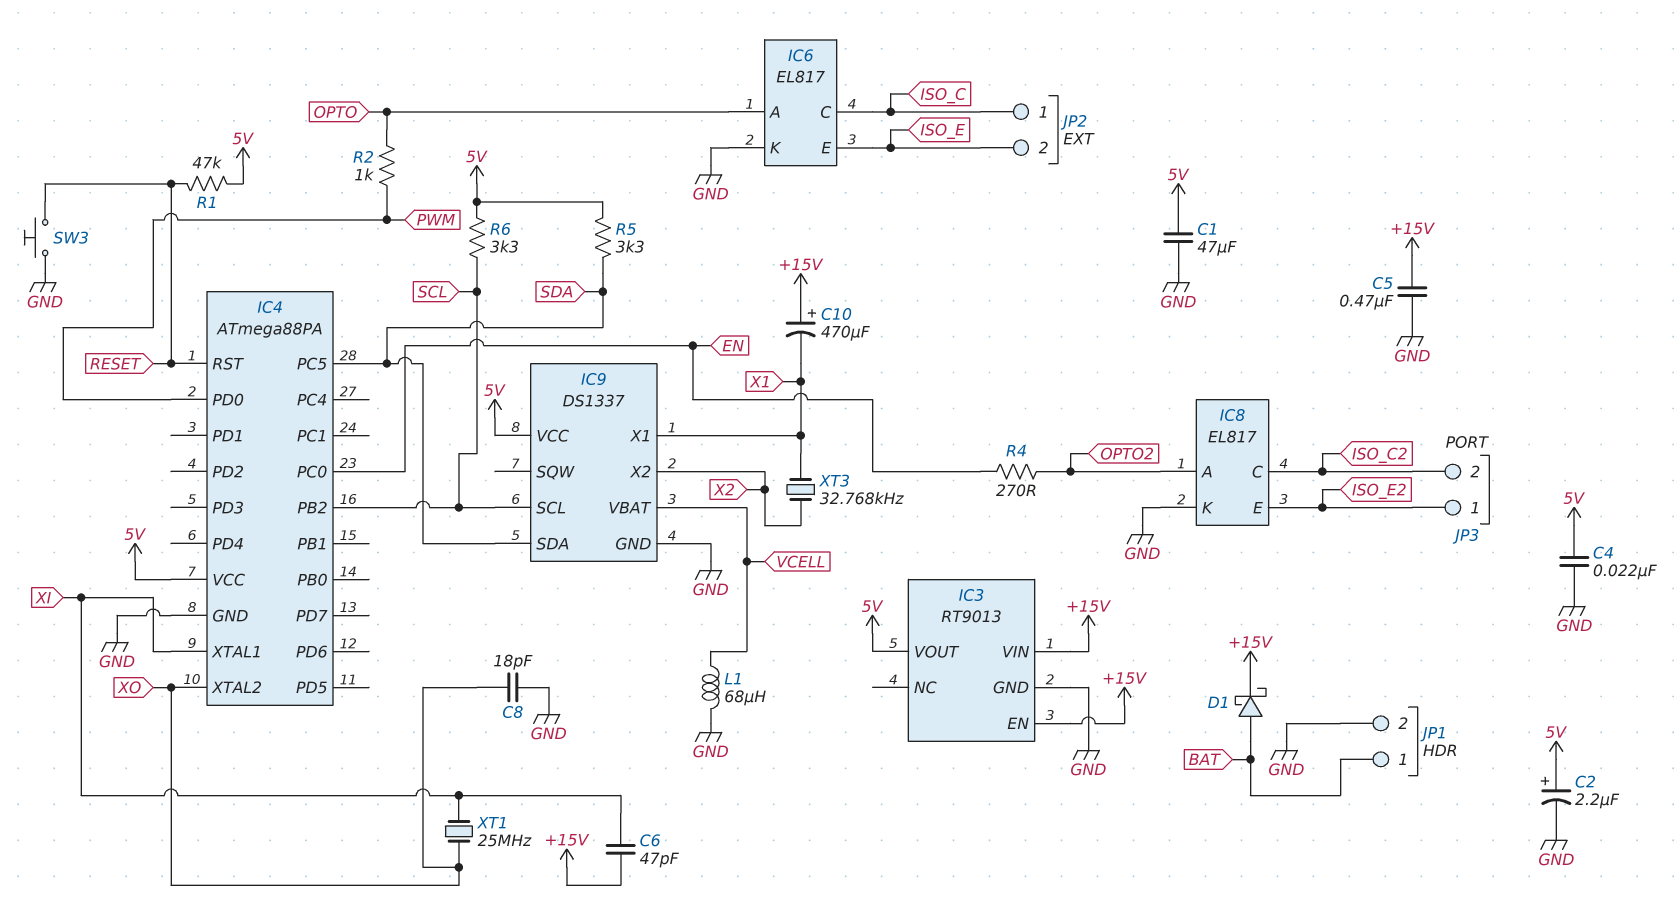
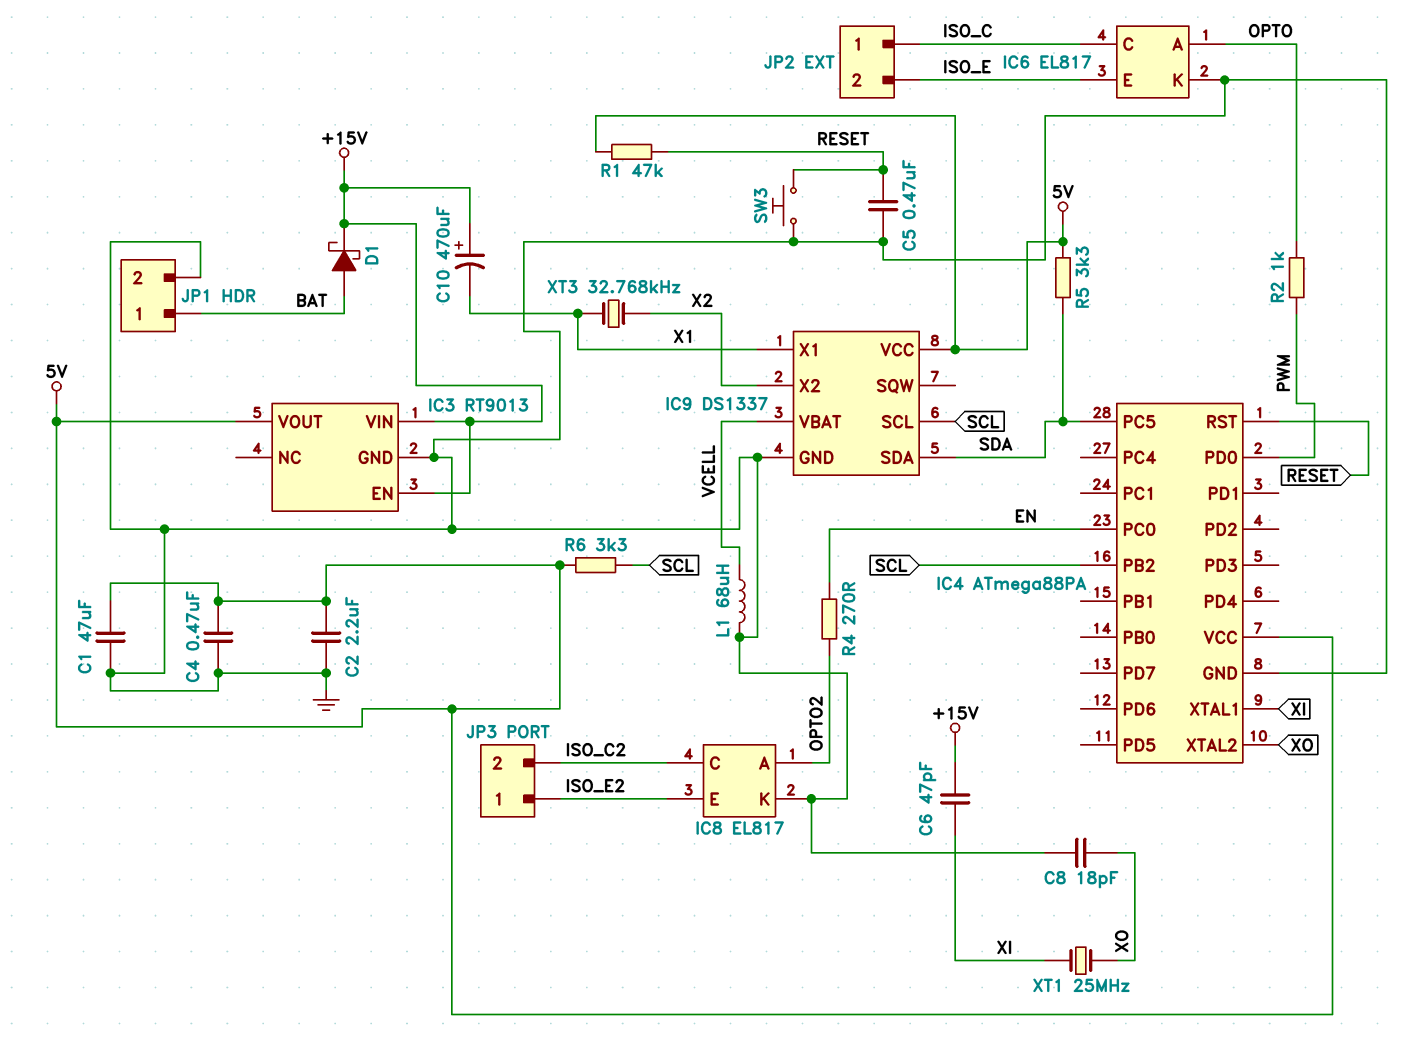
C2: 2.2uF (plus 5V, minus GND) -> 2.2uF (5V, GND)
C4: 22nF (5V, GND) -> 470nF (5V, GND)
C5: 470nF (+15V, GND) -> 470nF (GND, RESET)

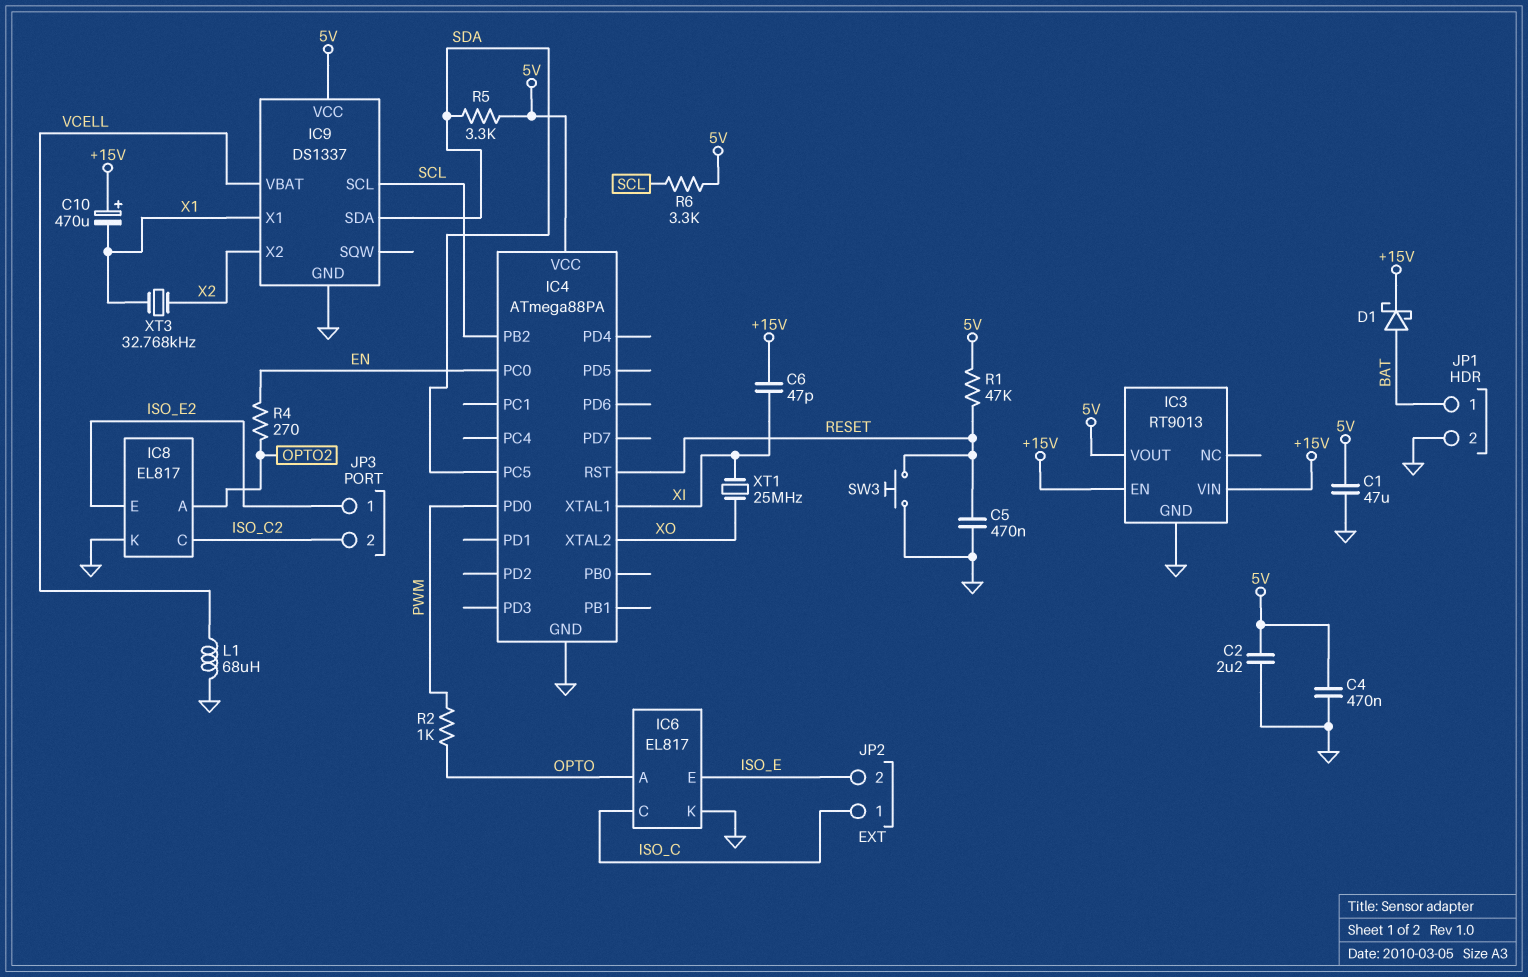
C8: 18pF (GND, XO) -> none

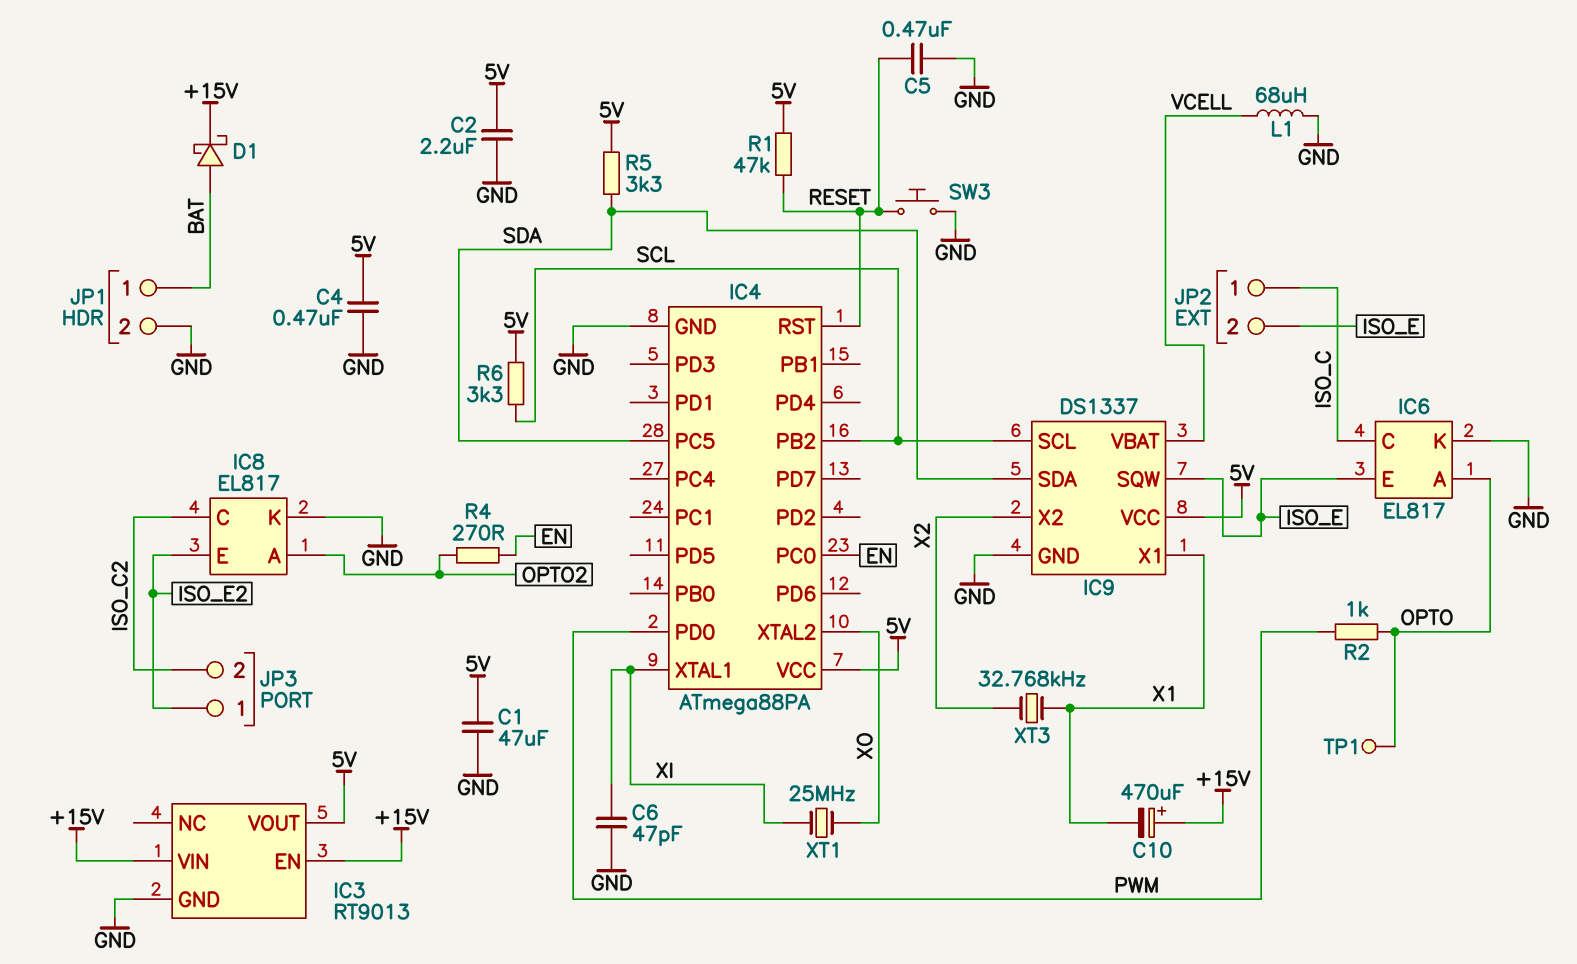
C6: 47pF (+15V, XI) -> 47pF (GND, XI)
IC9 pin SQW: none -> ISO_E
TP1: none -> test point (OPTO)

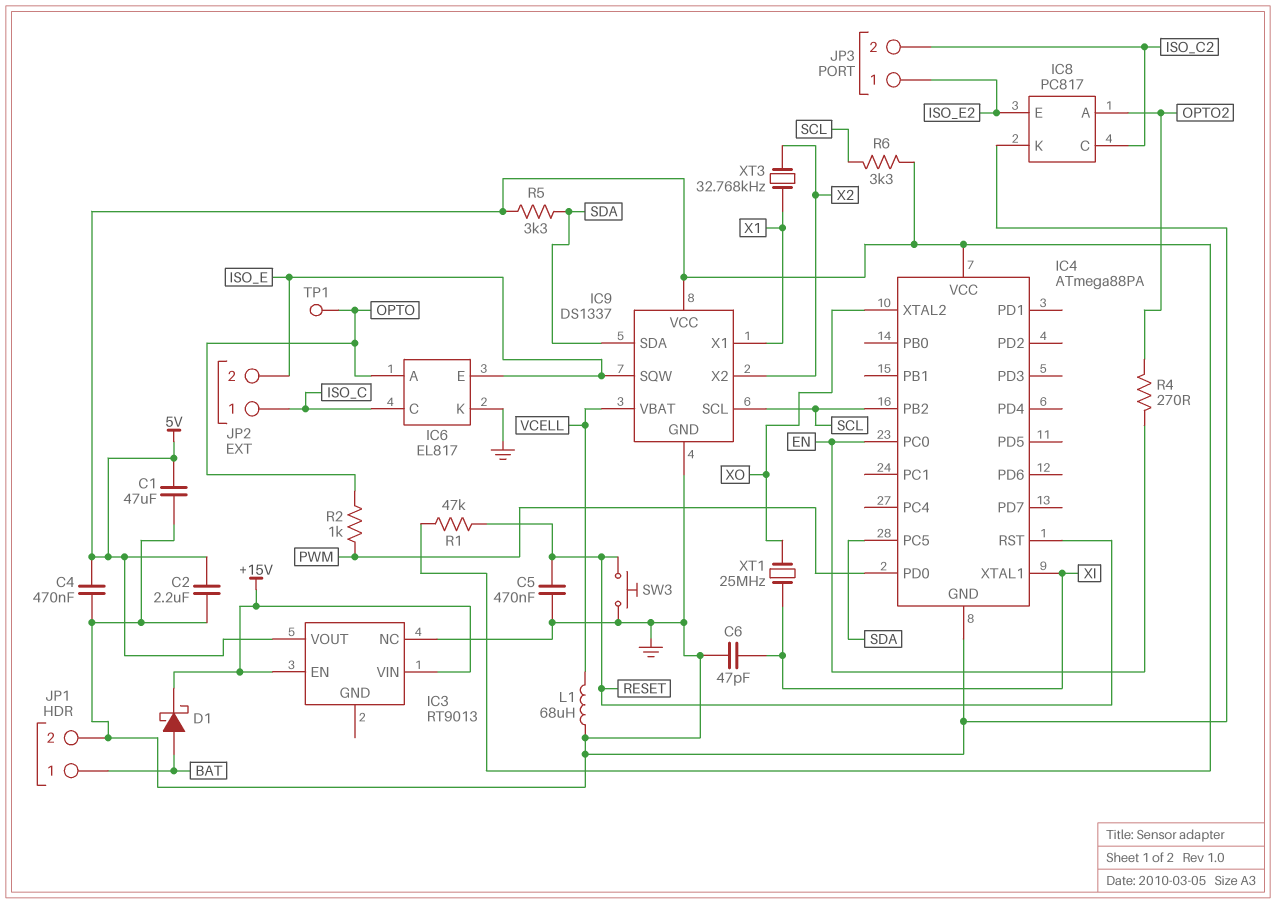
C10: 470uF (plus +15V, minus X1) -> none
IC3 pin GND: GND -> none
IC3 pin NC: none -> GND
IC8: EL817 -> PC817

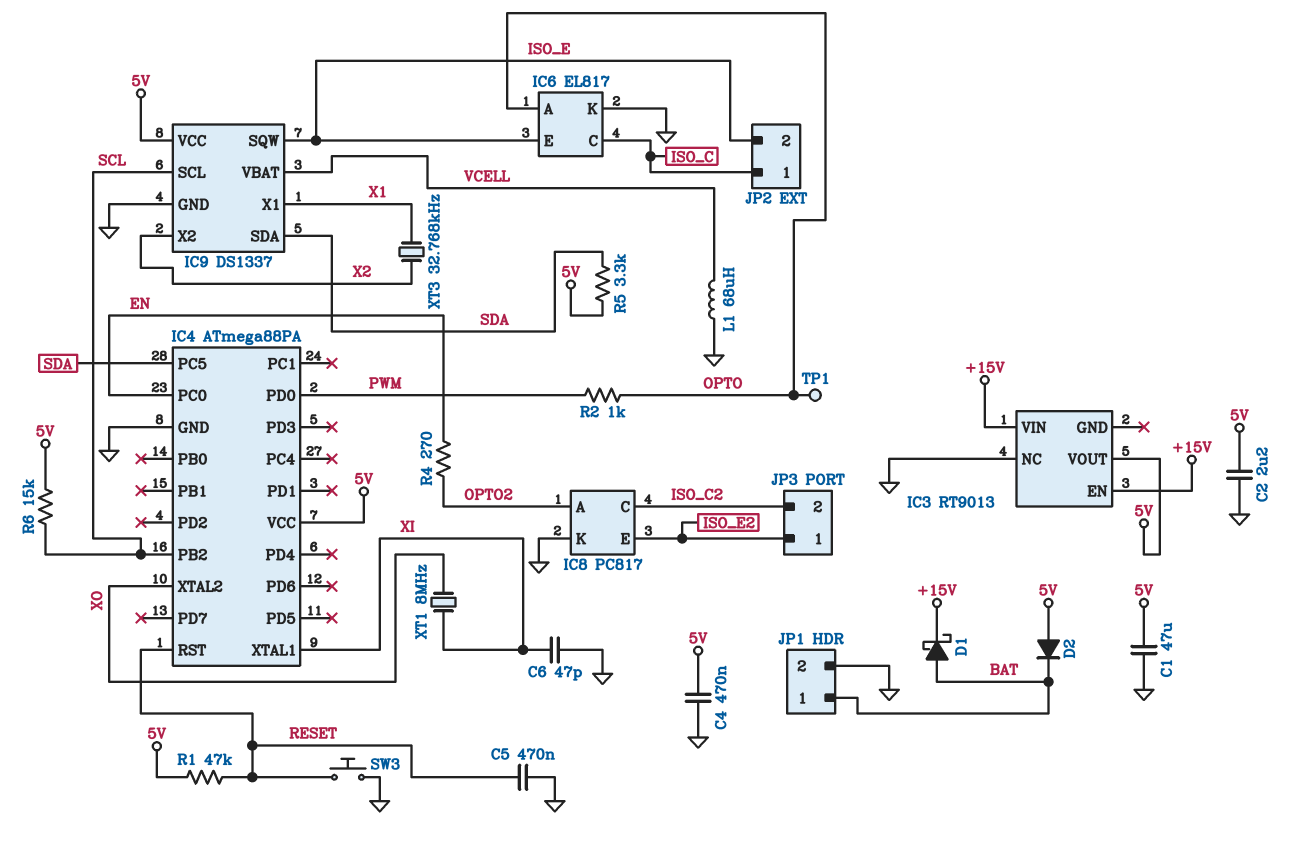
D2: none -> diode (A 5V, K BAT)
R6: 3.3k (5V, SCL) -> 15k (5V, SCL)
XT1: 25MHz (XI, XO) -> 8MHz (XI, XO)

